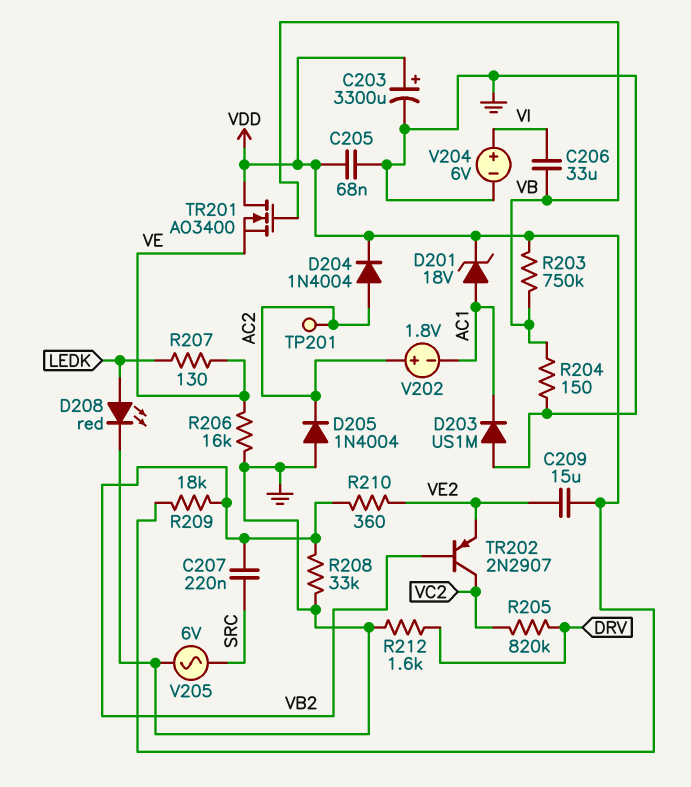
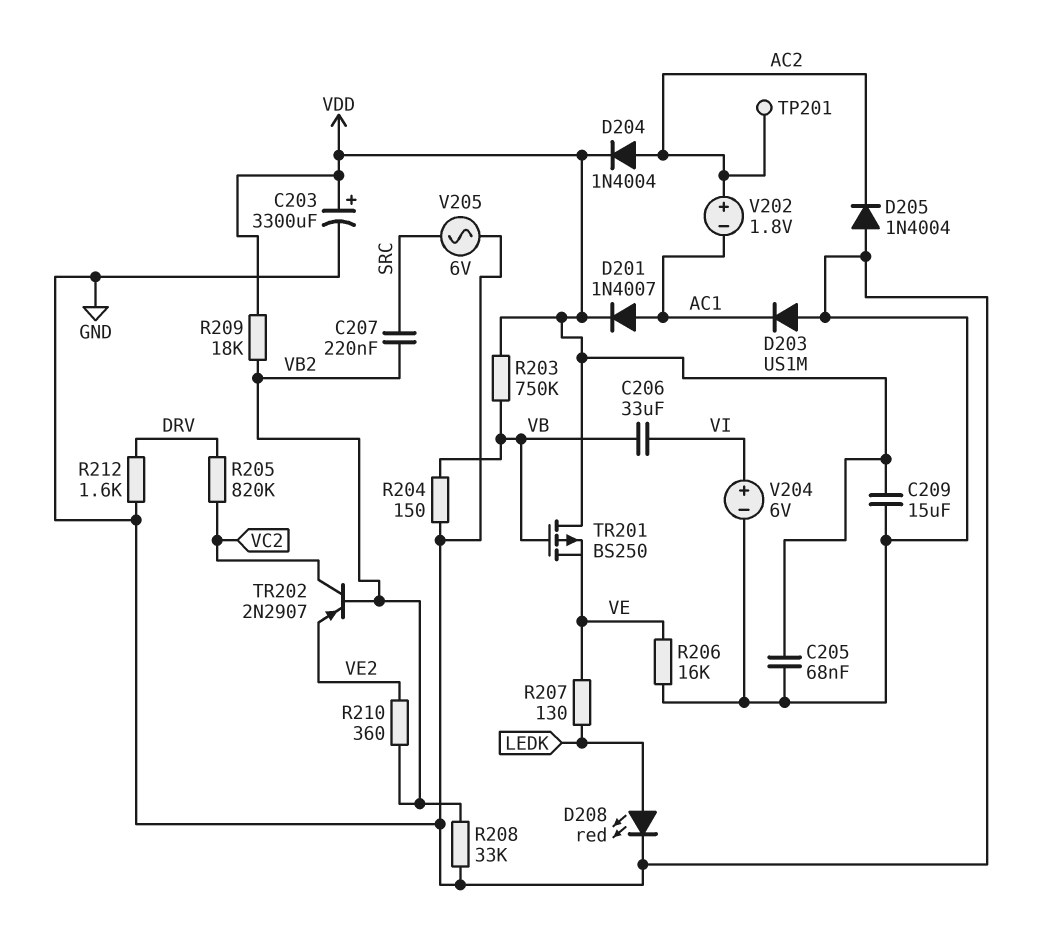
C209: 15uF (VDD, VE2) -> 15uF (GND, VDD)
D201: zener 18V (A AC1, K VDD) -> diode 1N4007 (A AC1, K VDD)
TR201: NMOS AO3400 (G VB, D VDD, S VE) -> PMOS BS250 (G VB, D VDD, S VE)

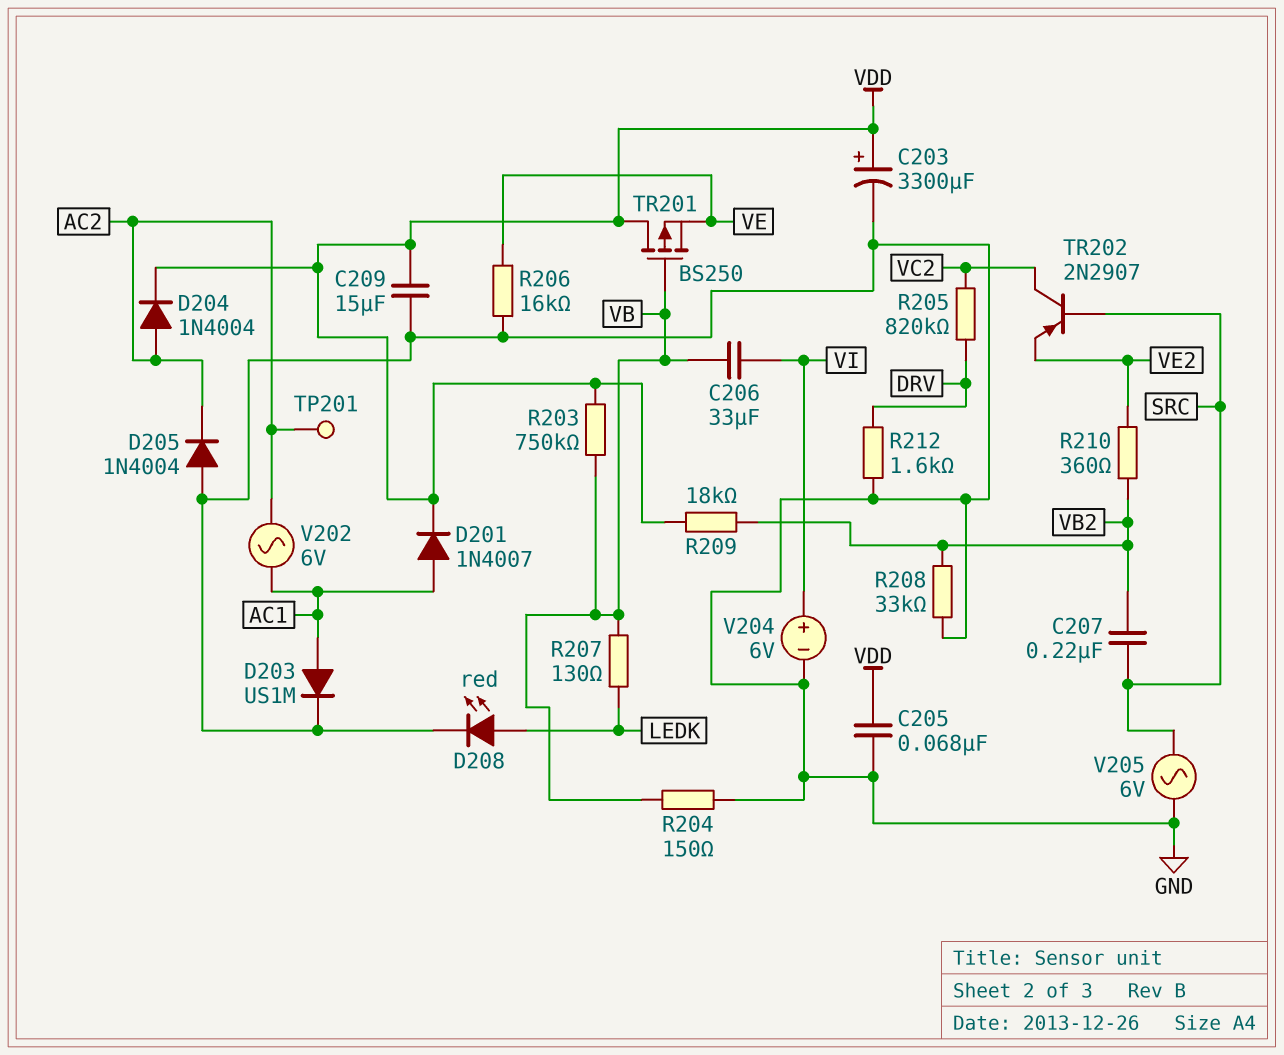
D203: diode US1M (A GND, K AC1) -> diode US1M (A AC1, K GND)
R207: 130 (LEDK, VE) -> 130 (LEDK, VB)
TR202: PNP 2N2907 (B VB2, C VC2, E VE2) -> PNP 2N2907 (B SRC, C VC2, E VE2)
V202: 1.8V (plus AC2, minus AC1) -> AC 6V (AC1, AC2)

